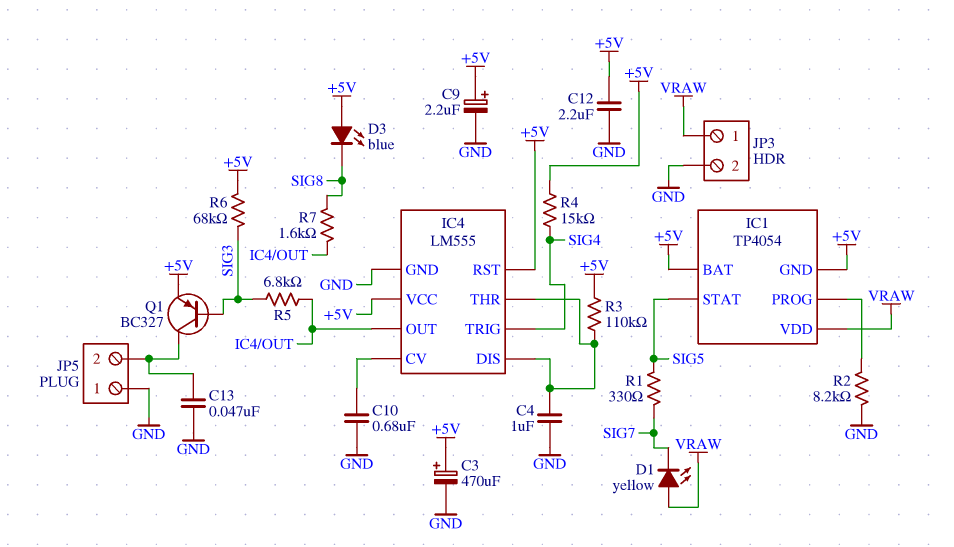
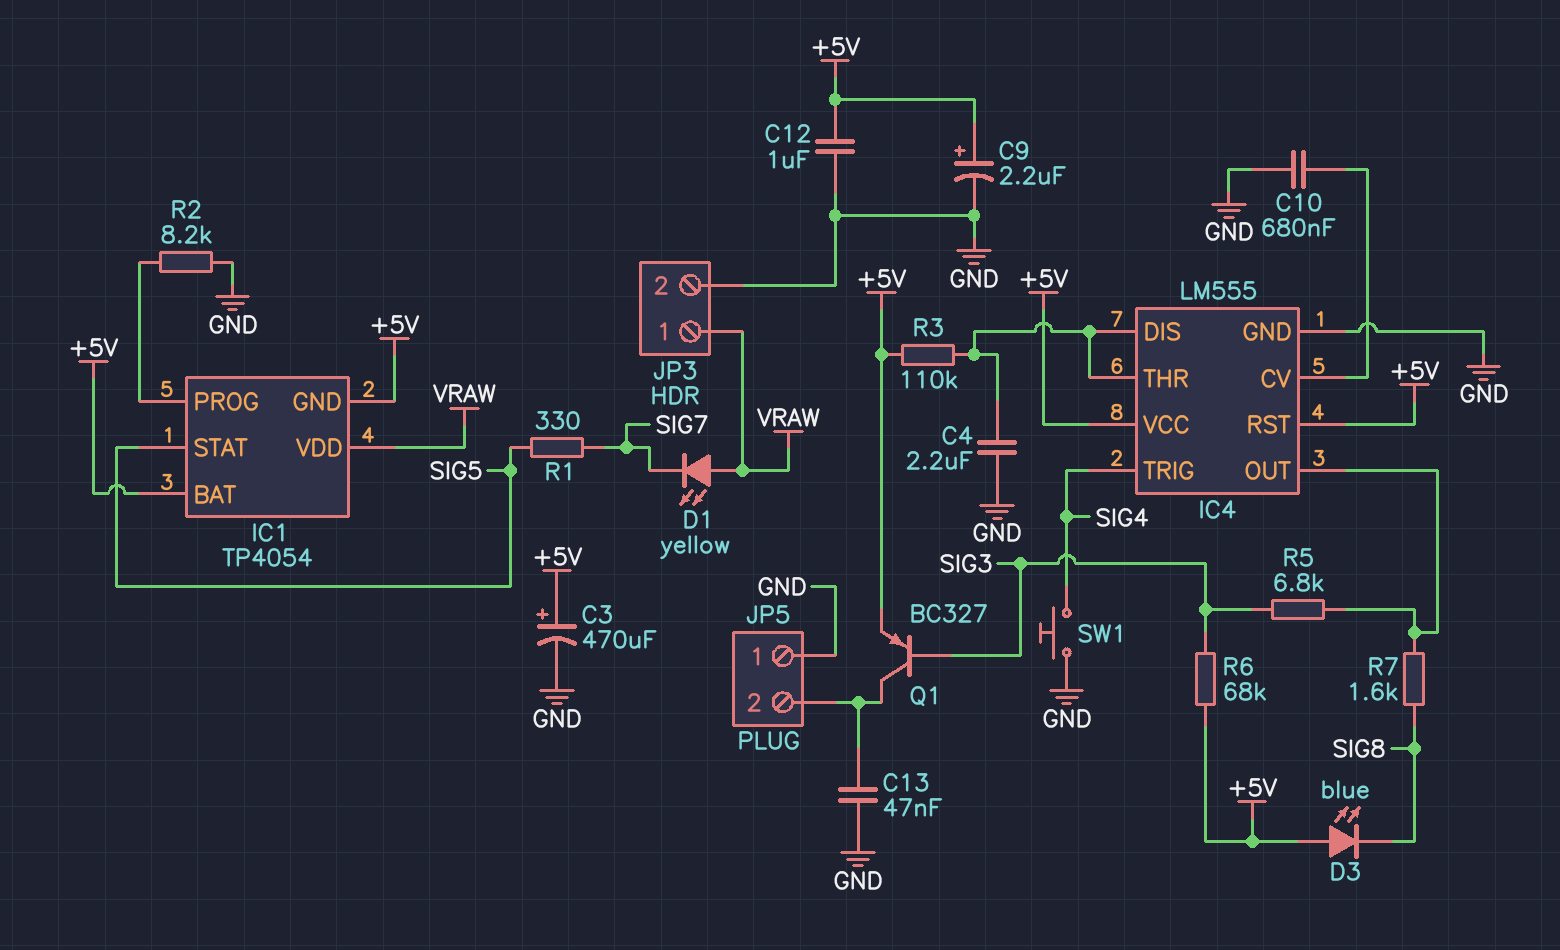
C4: 1uF (GND, IC4/DIS) -> 2.2uF (GND, IC4/DIS)
C12: 2.2uF (+5V, GND) -> 1uF (+5V, GND)
R4: 15k (+5V, SIG4) -> none
SW1: none -> button (GND, SIG4)

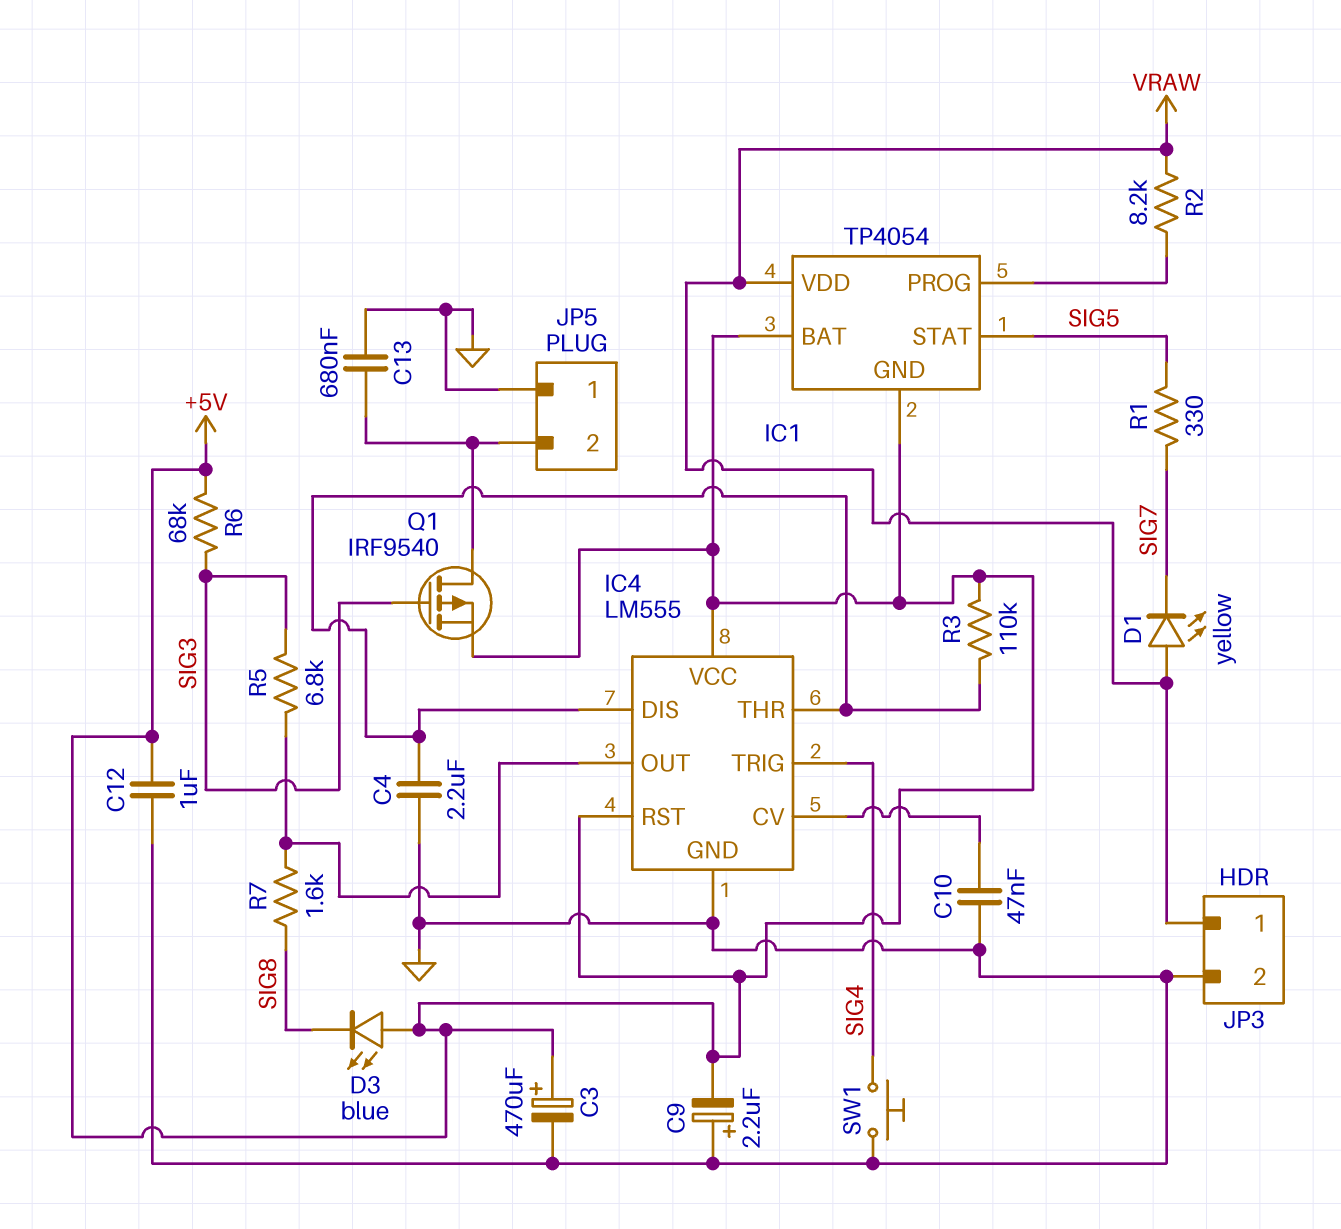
C9: 2.2uF (plus +5V, minus GND) -> 2.2uF (plus GND, minus +5V)
C10: 680nF (GND, IC4/CV) -> 47nF (GND, IC4/CV)
C13: 47nF (GND, JP5/2) -> 680nF (GND, JP5/2)
Q1: PNP BC327 (B SIG3, C JP5/2, E +5V) -> PMOS IRF9540 (G SIG3, D JP5/2, S +5V)
R2: 8.2k (GND, IC1/PROG) -> 8.2k (IC1/PROG, VRAW)

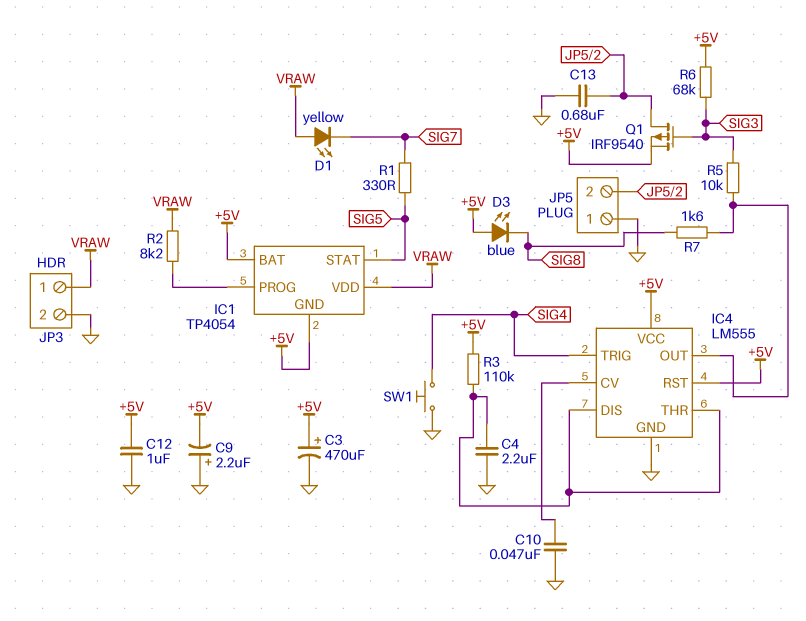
R5: 6.8k (IC4/OUT, SIG3) -> 10k (IC4/OUT, SIG3)

